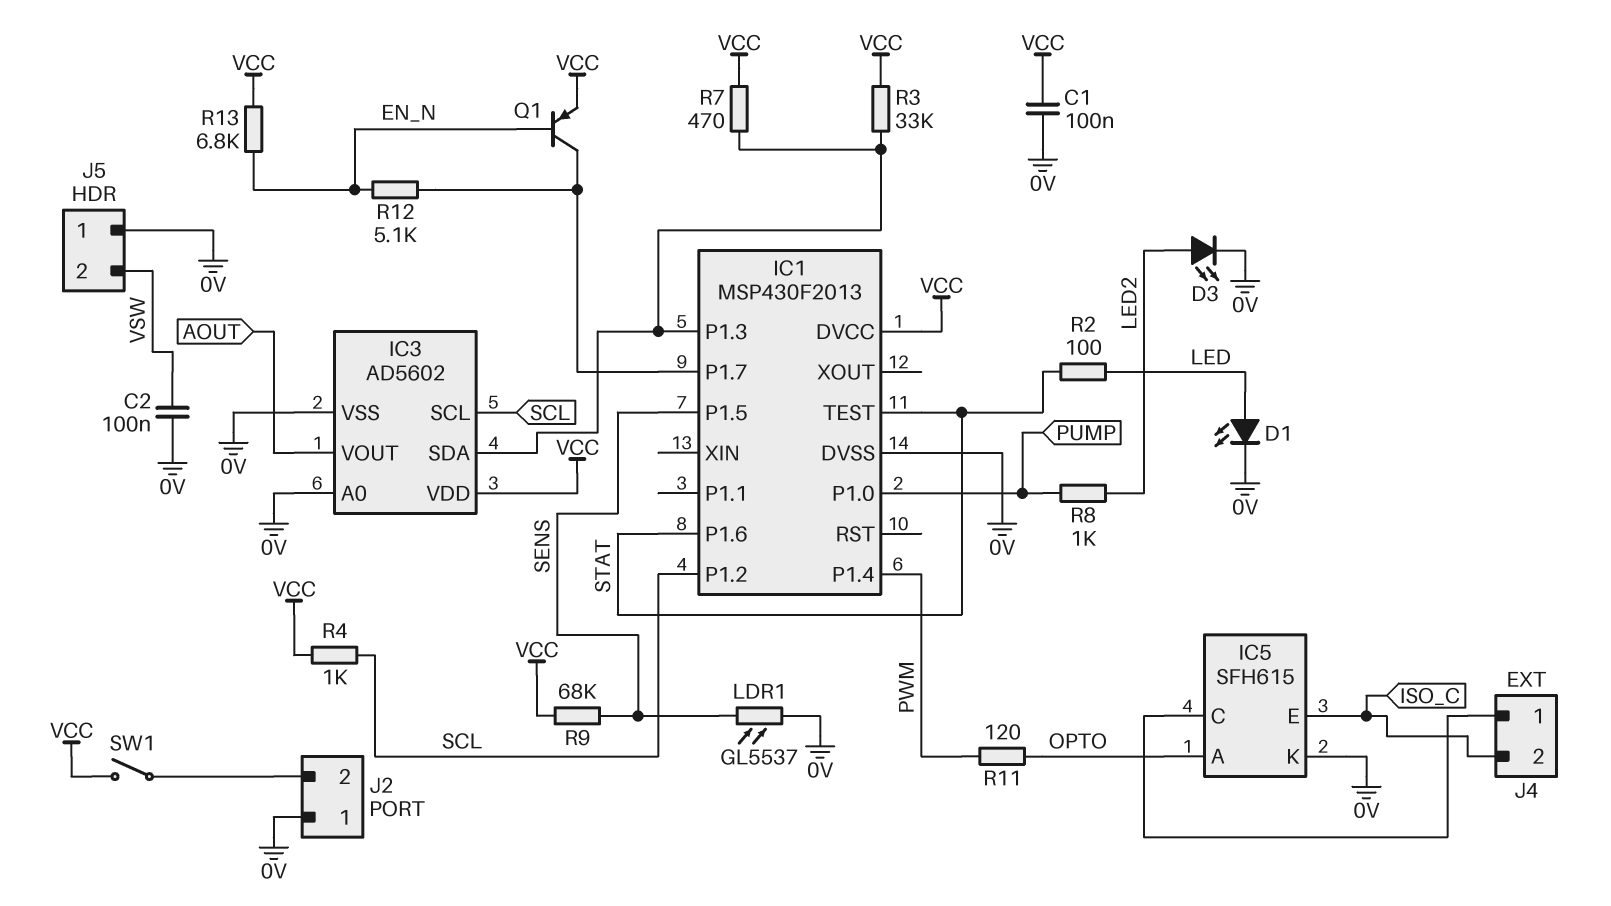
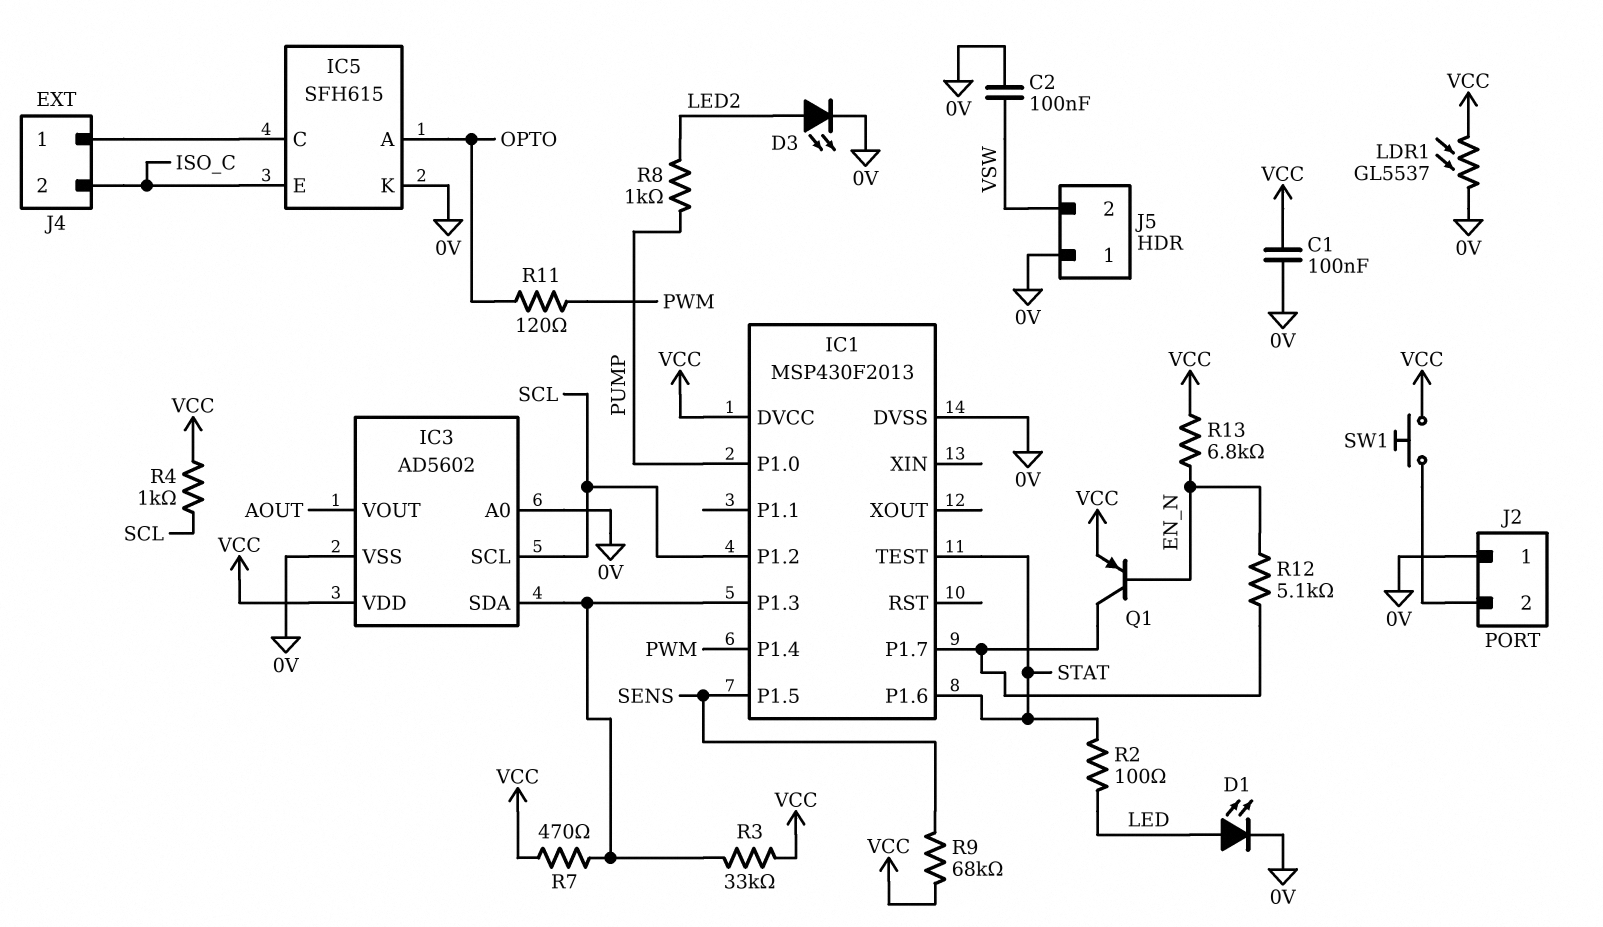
LDR1: GL5537 (0V, SENS) -> GL5537 (0V, VCC)
SW1: switch (J2/2, VCC) -> button (J2/2, VCC)

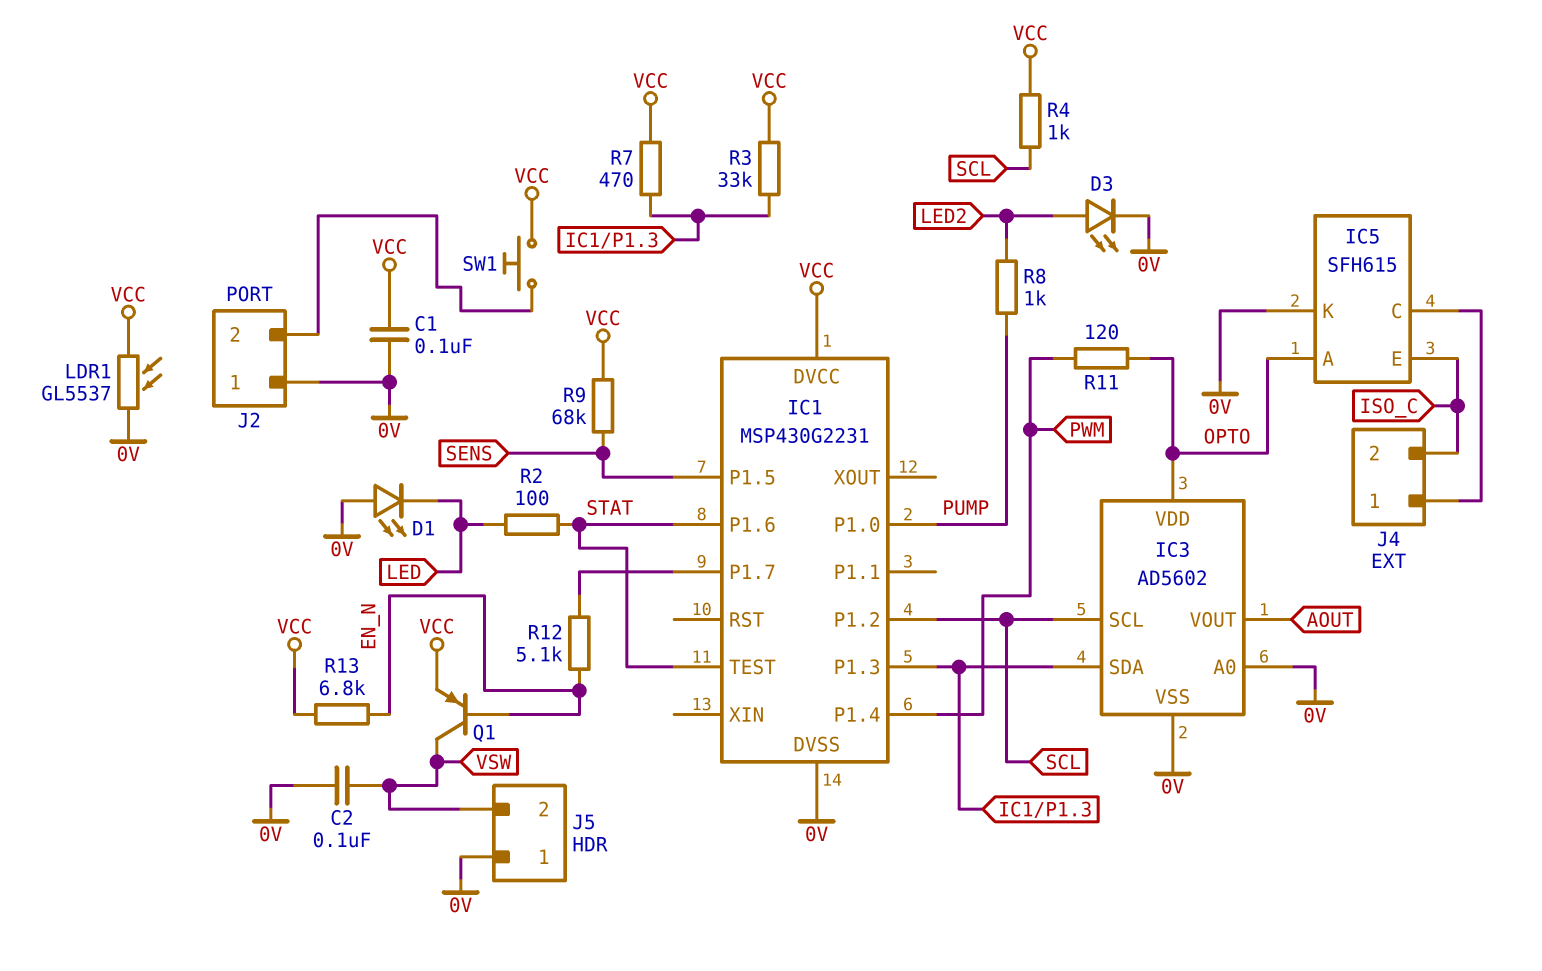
D1: LED (A LED, K 0V) -> LED (A 0V, K LED)
IC1: MSP430F2013 -> MSP430G2231
IC3 pin VDD: VCC -> OPTO
Q1: PNP (B EN_N, C IC1/P1.7, E VCC) -> PNP (B EN_N, C VSW, E VCC)

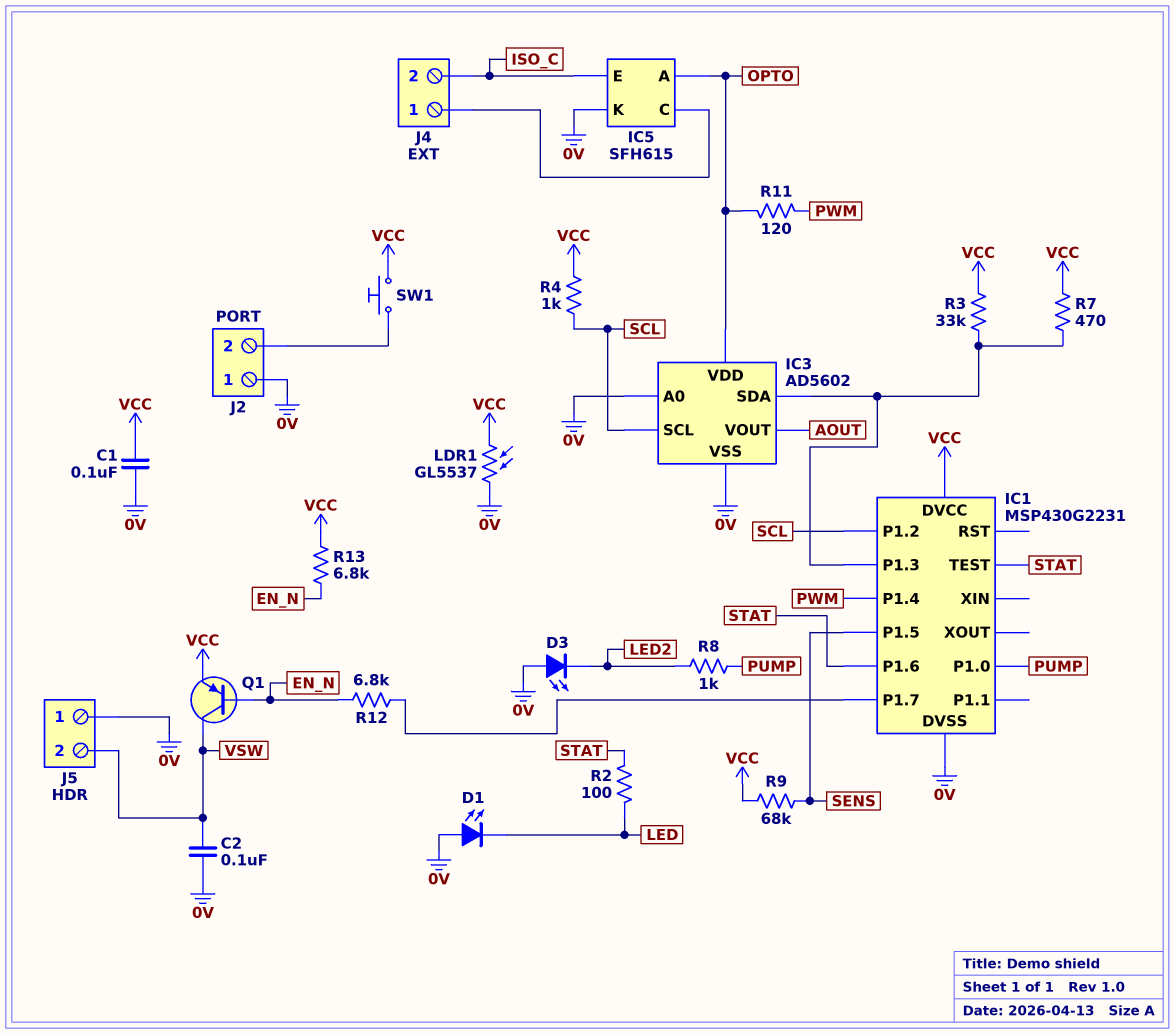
D3: LED (A LED2, K 0V) -> LED (A 0V, K LED2)
R12: 5.1k (EN_N, IC1/P1.7) -> 6.8k (EN_N, IC1/P1.7)

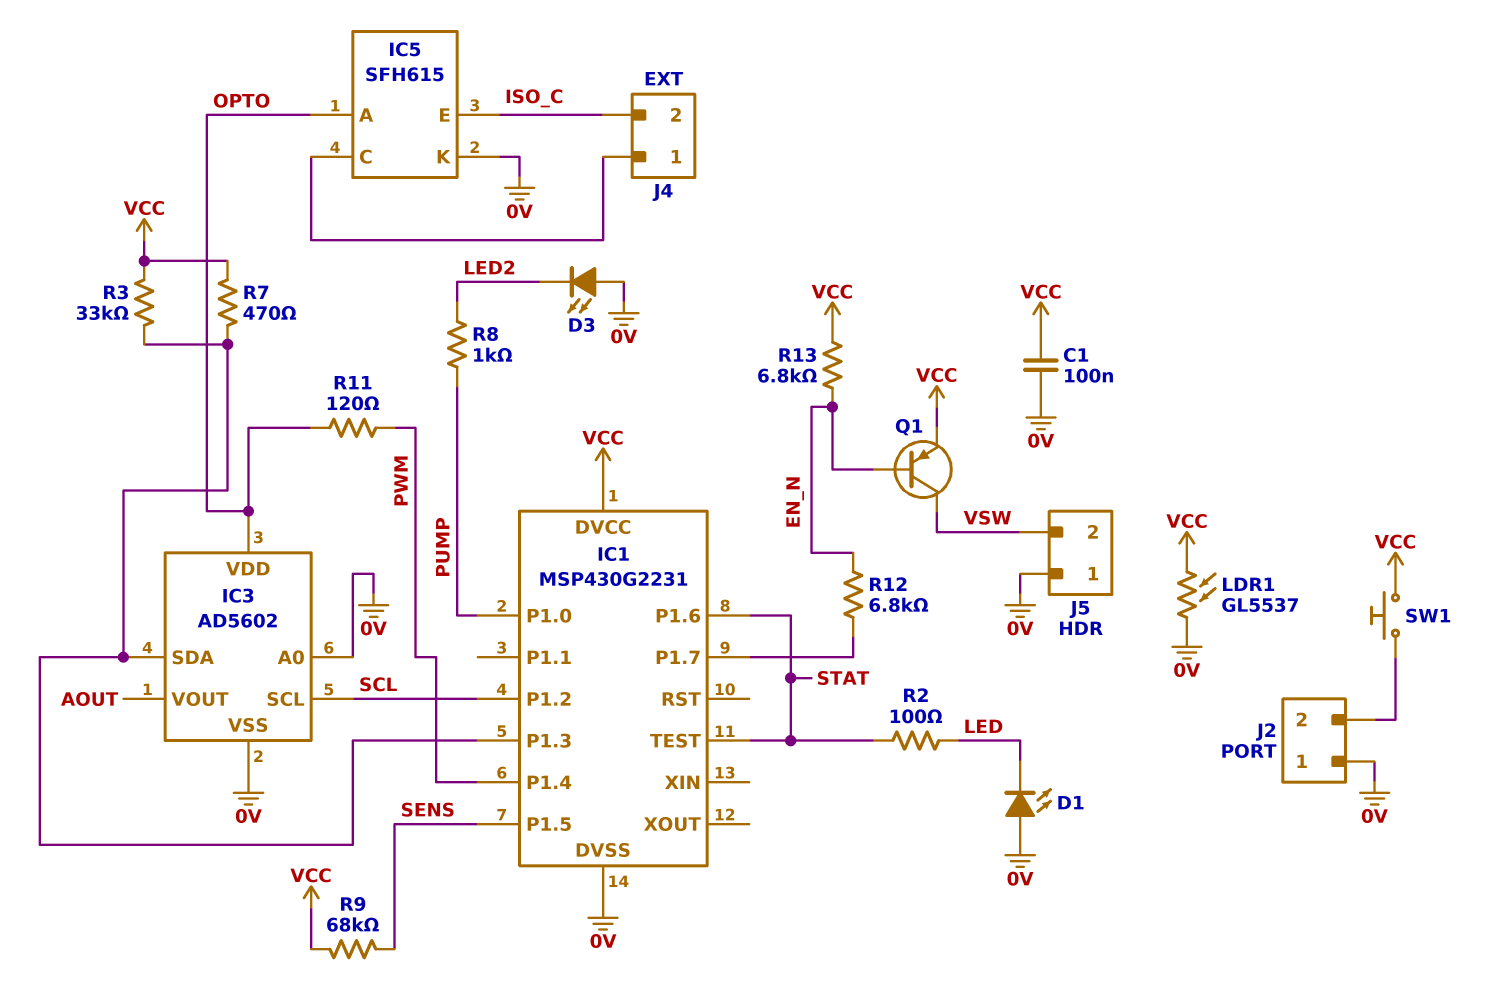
C2: 100nF (0V, VSW) -> none
R4: 1k (SCL, VCC) -> none

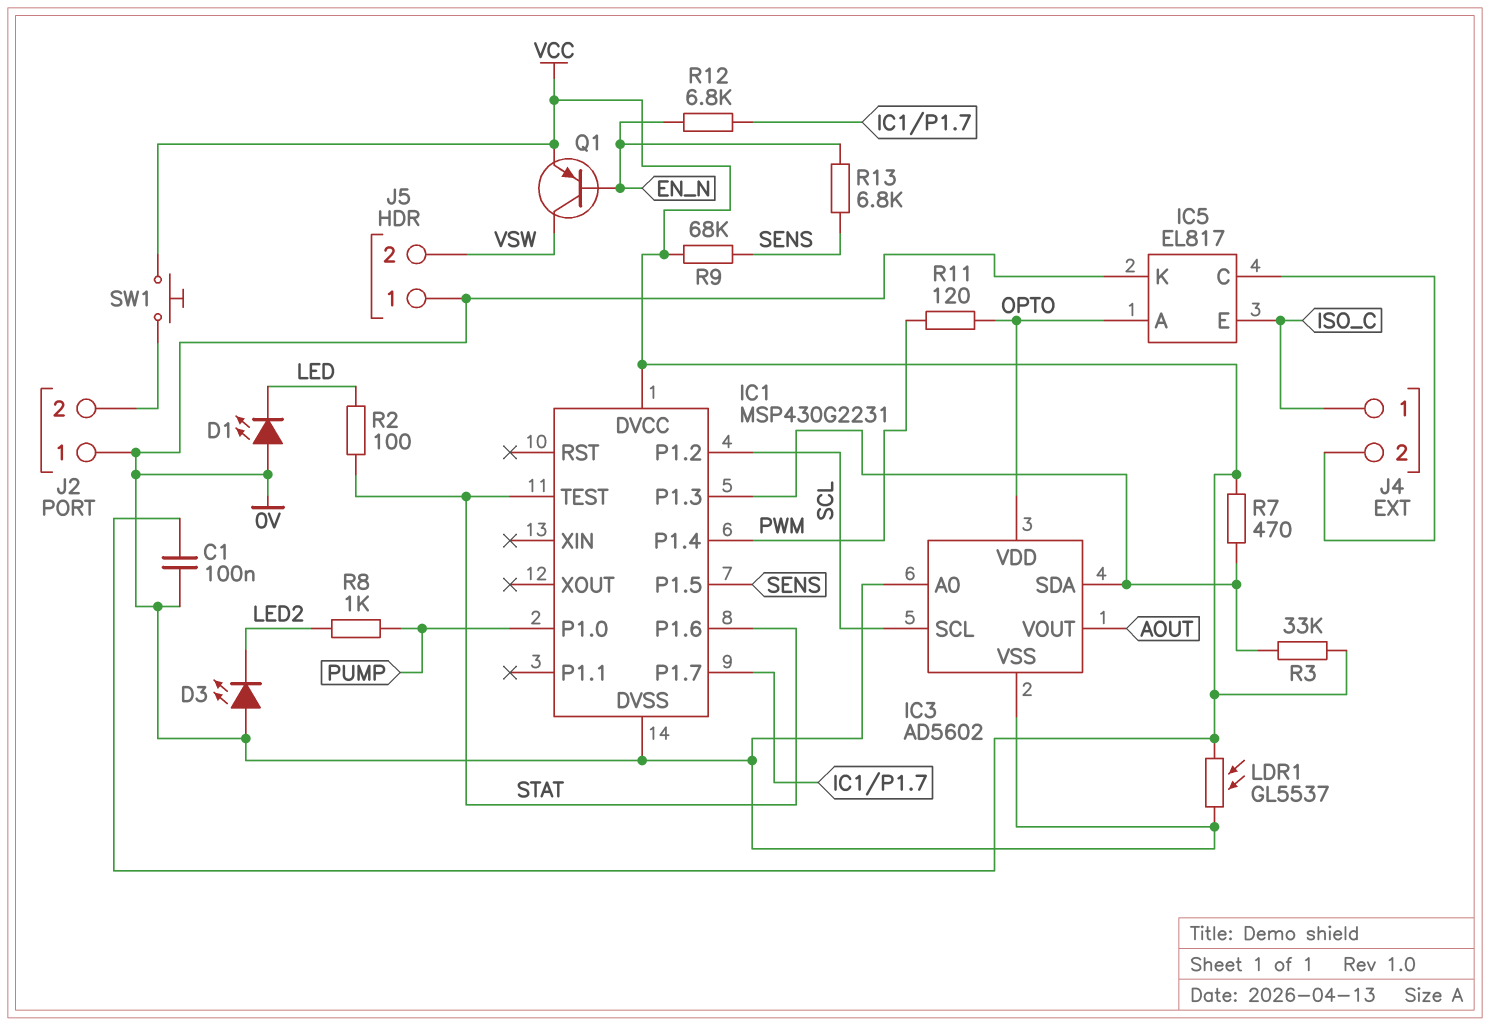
IC5: SFH615 -> EL817
J4 pin 1: IC5/C -> ISO_C
J4 pin 2: ISO_C -> IC5/C
R13: 6.8k (EN_N, VCC) -> 6.8k (EN_N, SENS)

